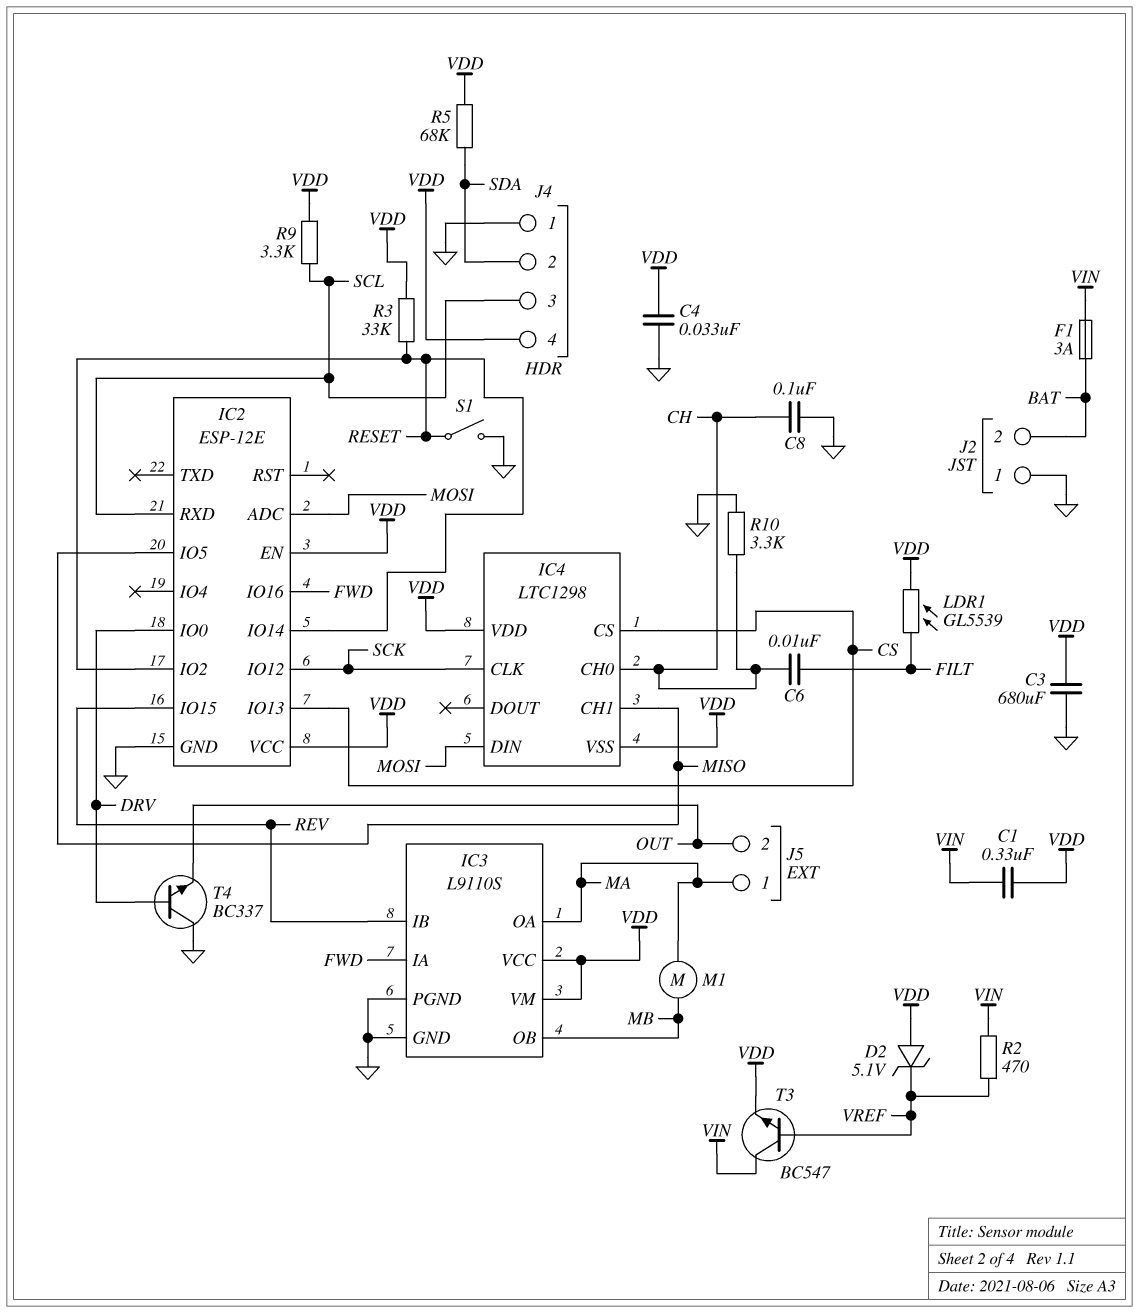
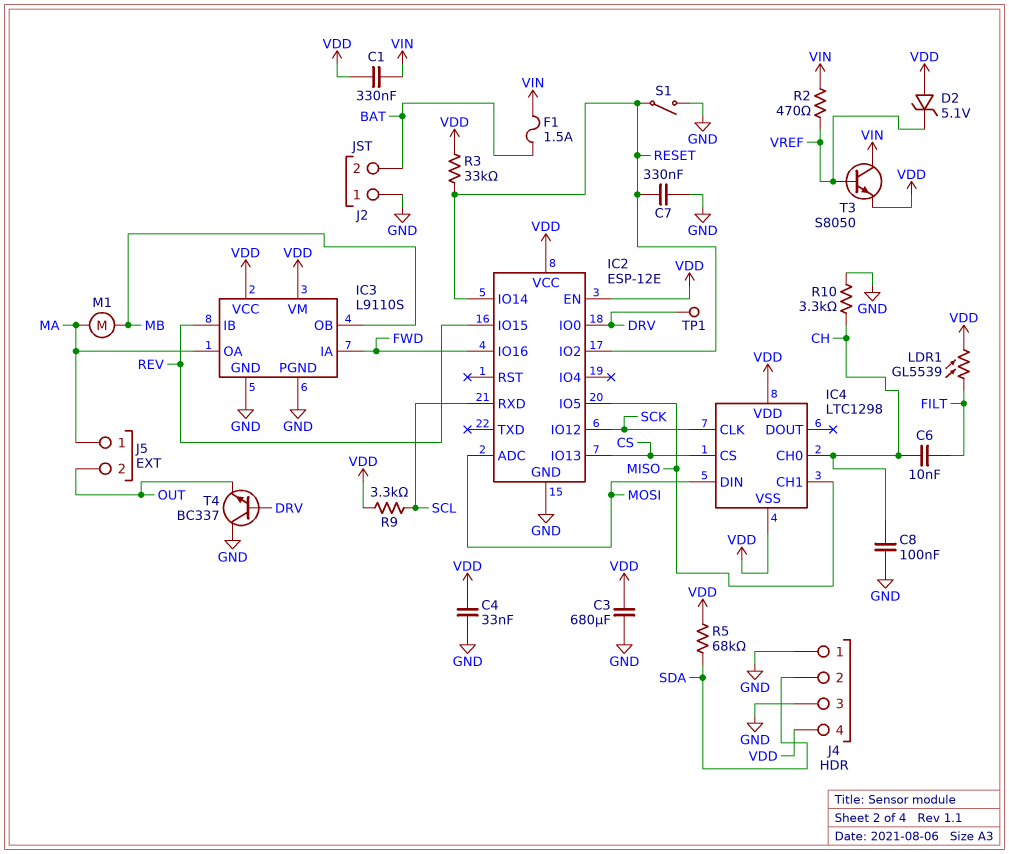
C7: none -> 330nF (GND, RESET)
F1: 3A (BAT, VIN) -> 1.5A (BAT, VIN)
J4 pin 3: SCL -> GND
T3: NPN BC547 (B VREF, C VIN, E VDD) -> NPN S8050 (B VREF, C VIN, E VDD)
TP1: none -> test point (DRV)

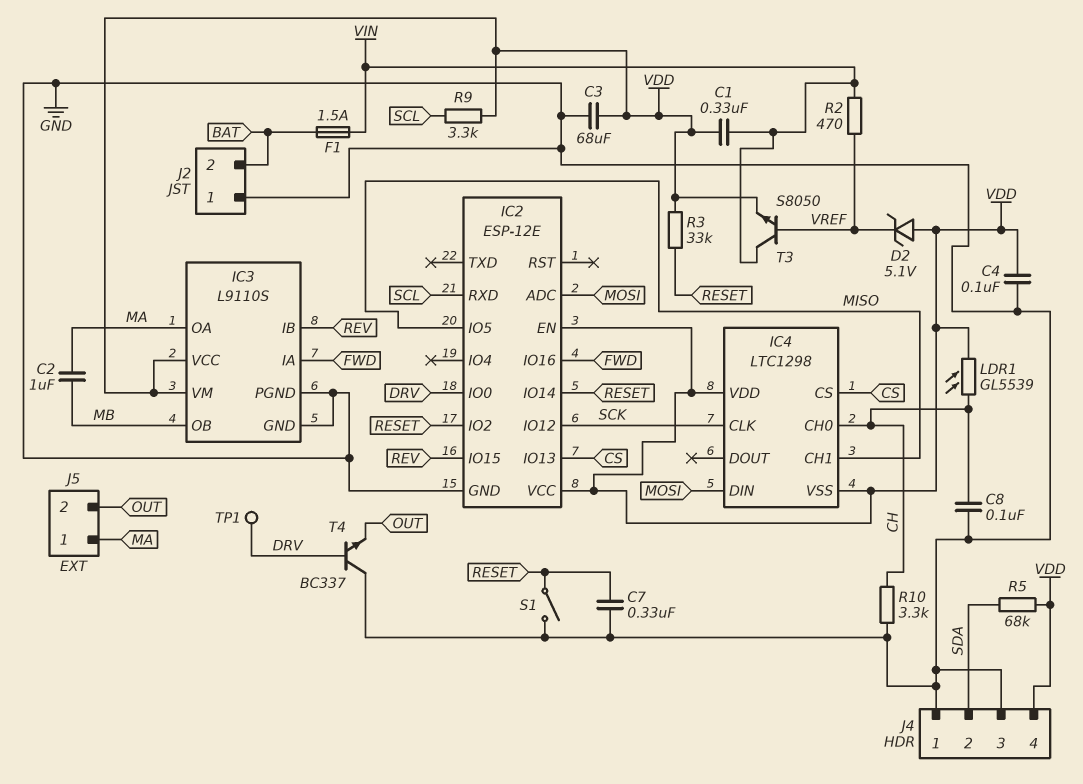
C2: none -> 1uF (MA, MB)
C3: 680uF (GND, VDD) -> 68uF (GND, VDD)
C4: 33nF (GND, VDD) -> 100nF (GND, VDD)
C6: 10nF (CH, FILT) -> none
LDR1: GL5539 (FILT, VDD) -> GL5539 (CH, VDD)
M1: motor (MA, MB) -> none

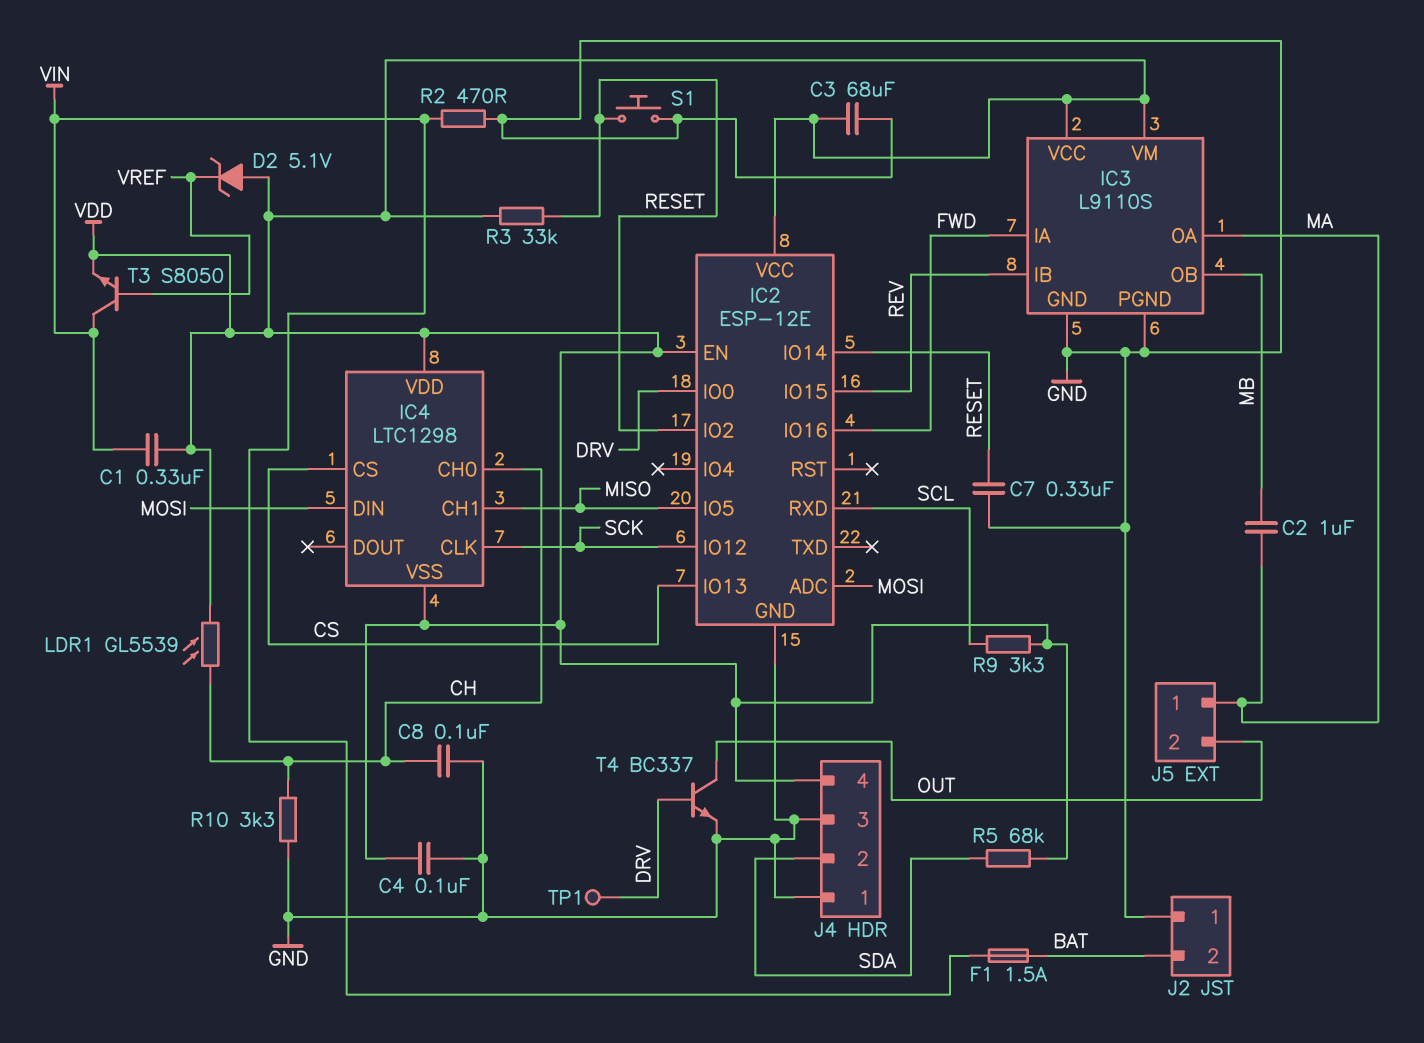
R2: 470 (VIN, VREF) -> 470 (GND, VIN)
S1: switch (GND, RESET) -> button (GND, RESET)
T4: NPN BC337 (B DRV, C GND, E OUT) -> NPN BC337 (B DRV, C OUT, E GND)

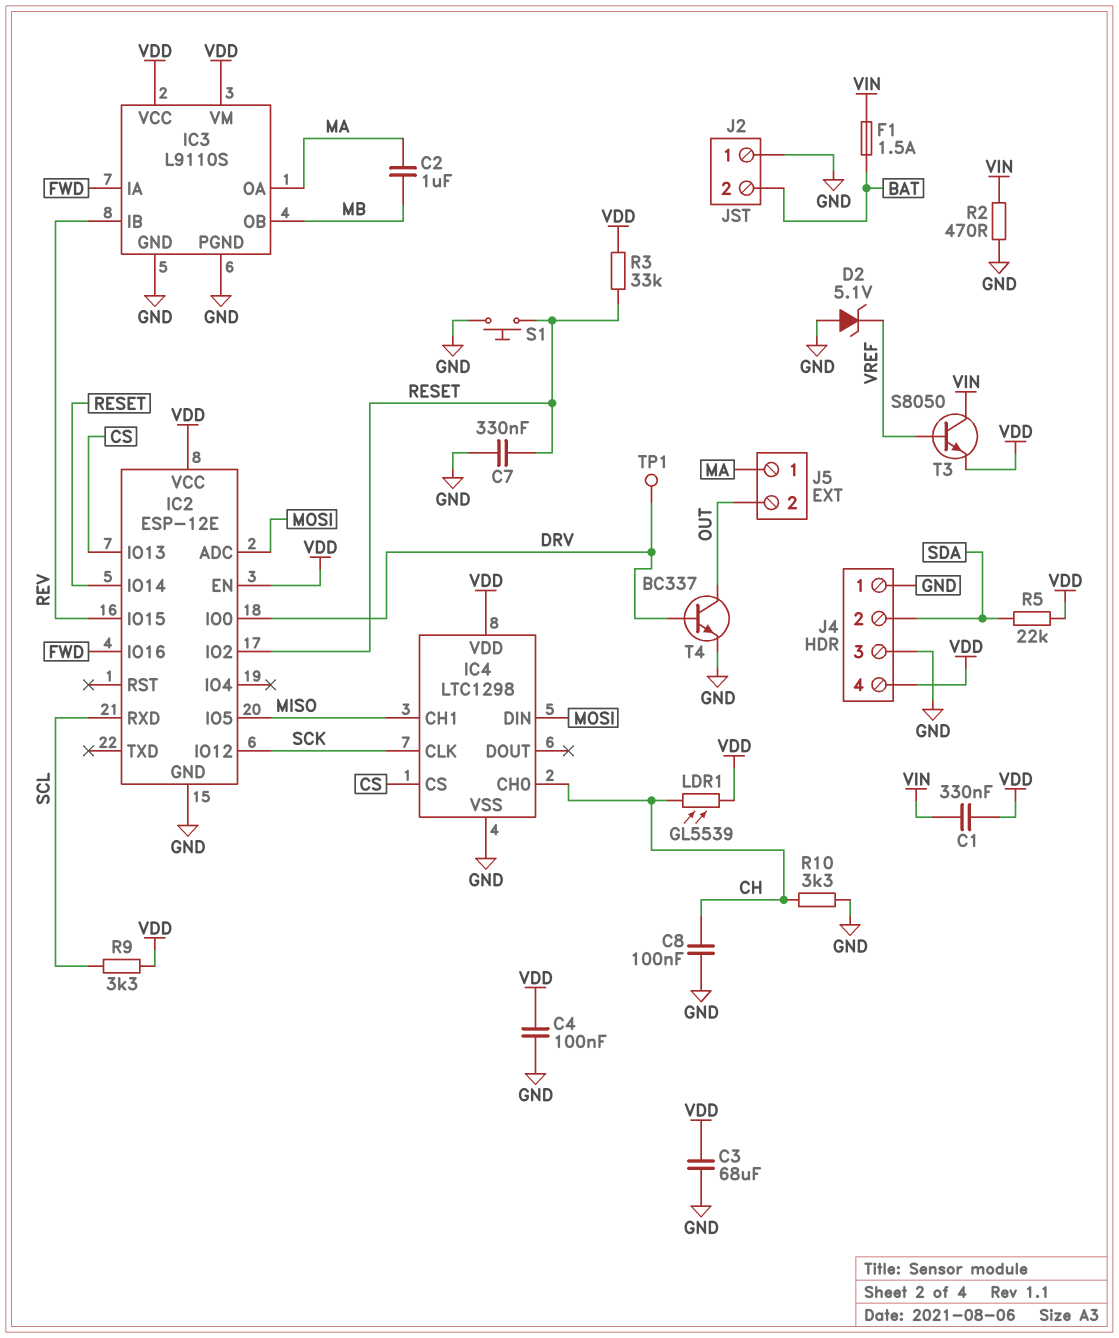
D2: zener 5.1V (A VDD, K VREF) -> zener 5.1V (A GND, K VREF)
IC4 pin VSS: VDD -> GND
R5: 68k (SDA, VDD) -> 22k (SDA, VDD)

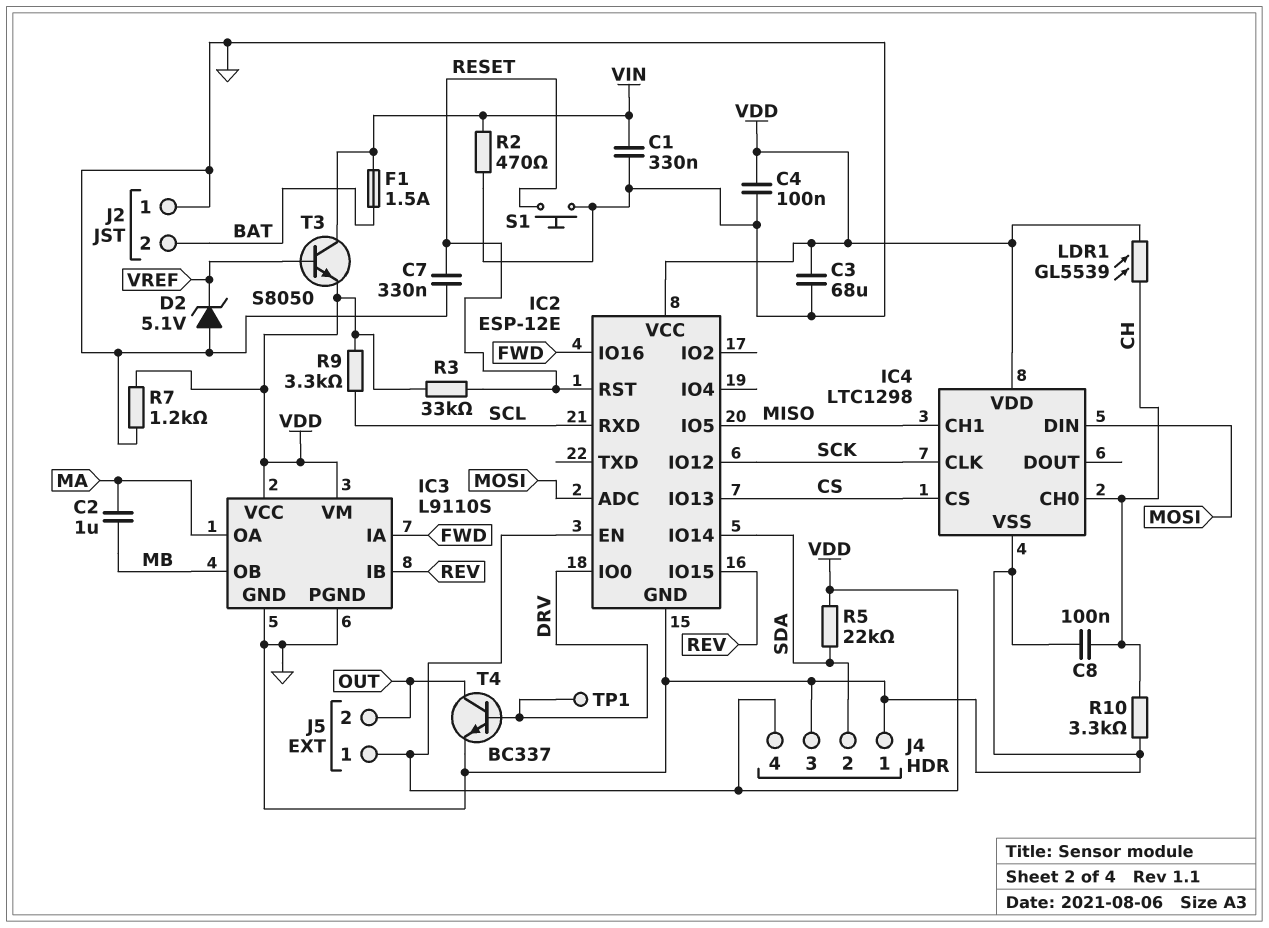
C1: 330nF (VDD, VIN) -> 330nF (GND, VIN)
IC2 pin IO2: RESET -> none
IC2 pin IO14: RESET -> SDA
IC2 pin RST: none -> RESET
J5 pin 1: MA -> VDD
R7: none -> 1.2k (GND, VDD)

